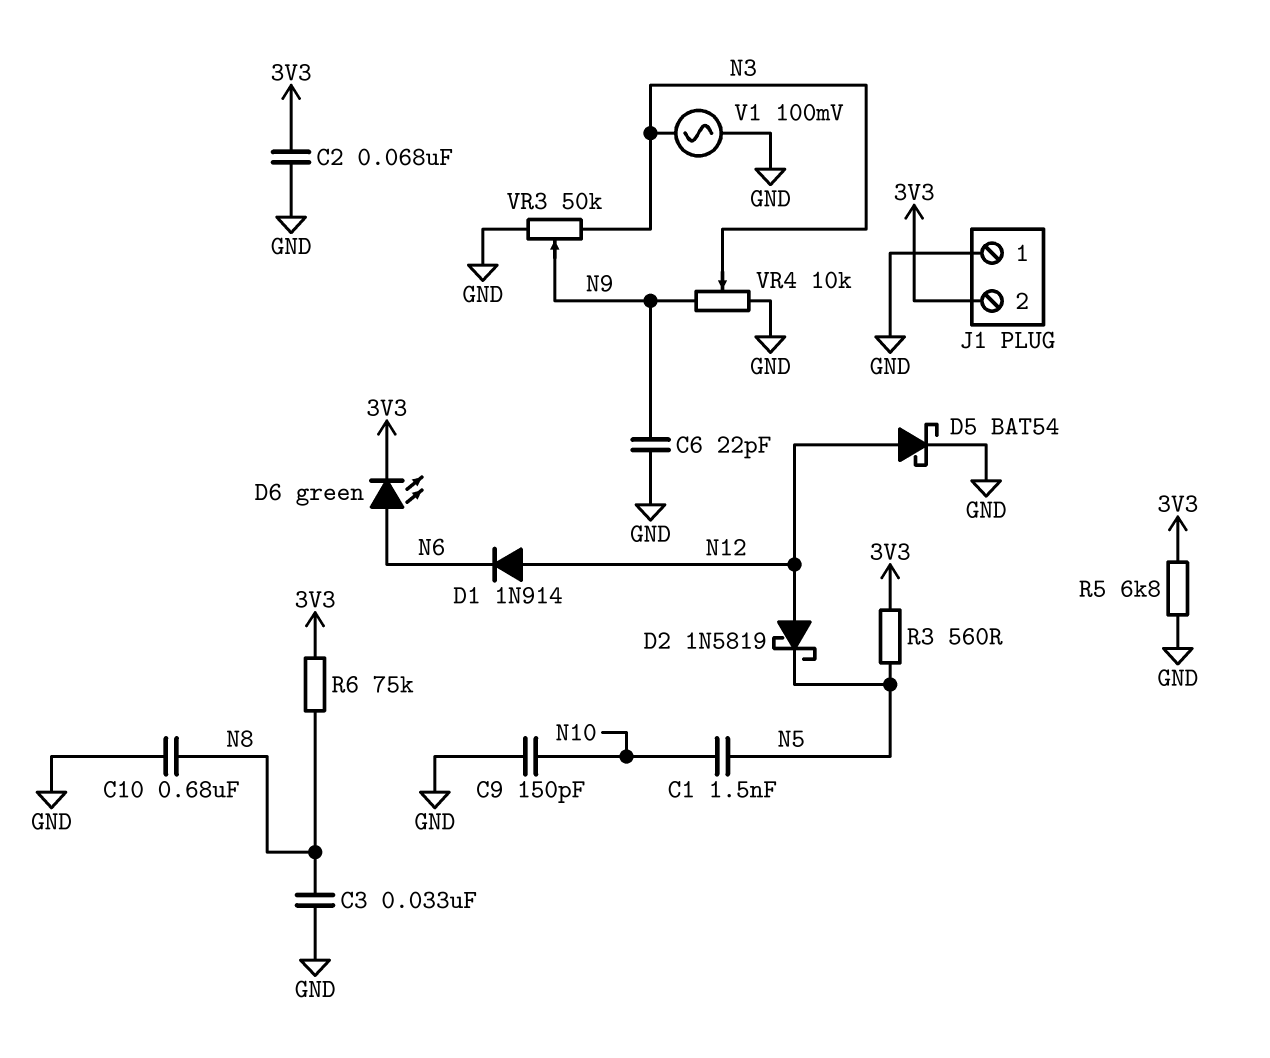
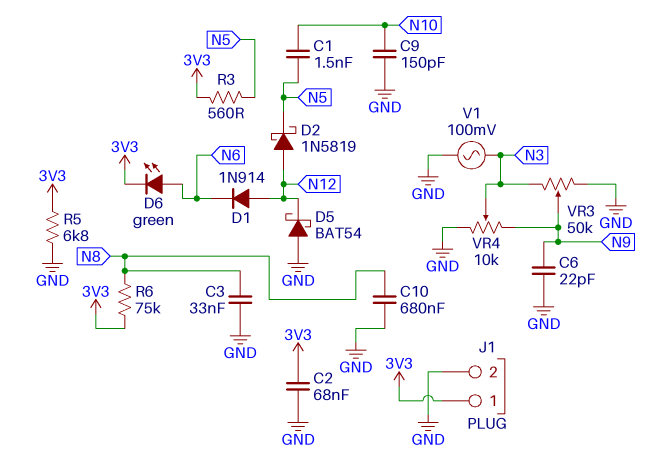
D5: schottky BAT54 (A N12, K GND) -> schottky BAT54 (A GND, K N12)
J1 pin 1: GND -> 3V3
J1 pin 2: 3V3 -> GND

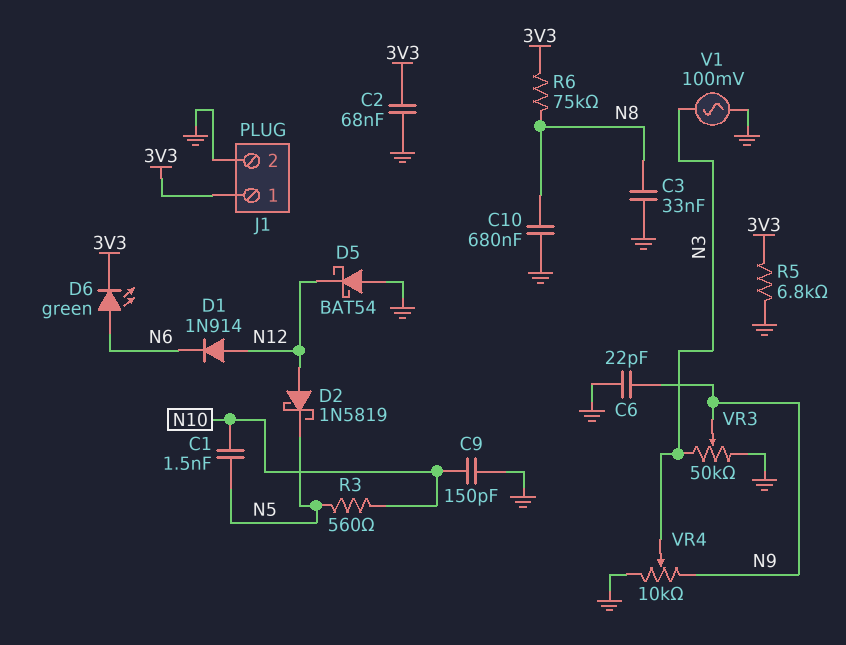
R3: 560 (3V3, N5) -> 560 (N5, N10)

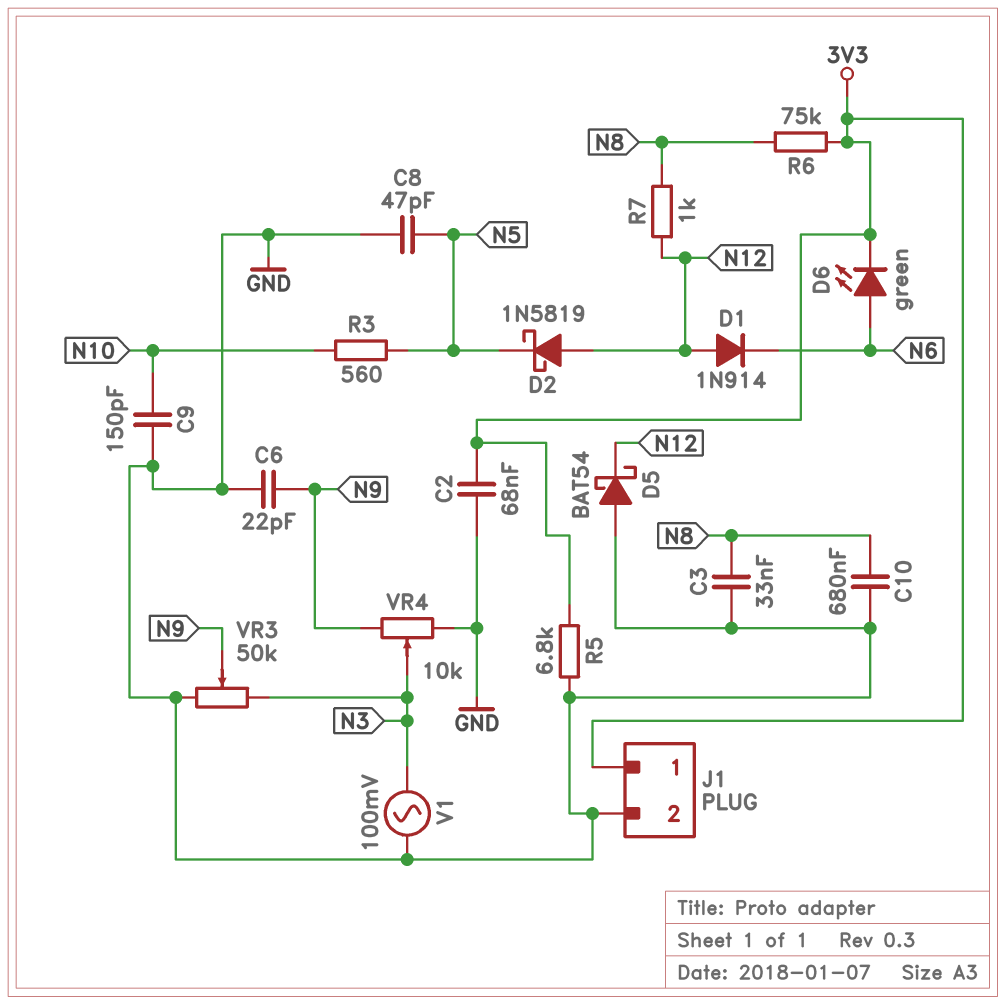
C1: 1.5nF (N5, N10) -> none
C8: none -> 47pF (GND, N5)
R7: none -> 1k (N8, N12)

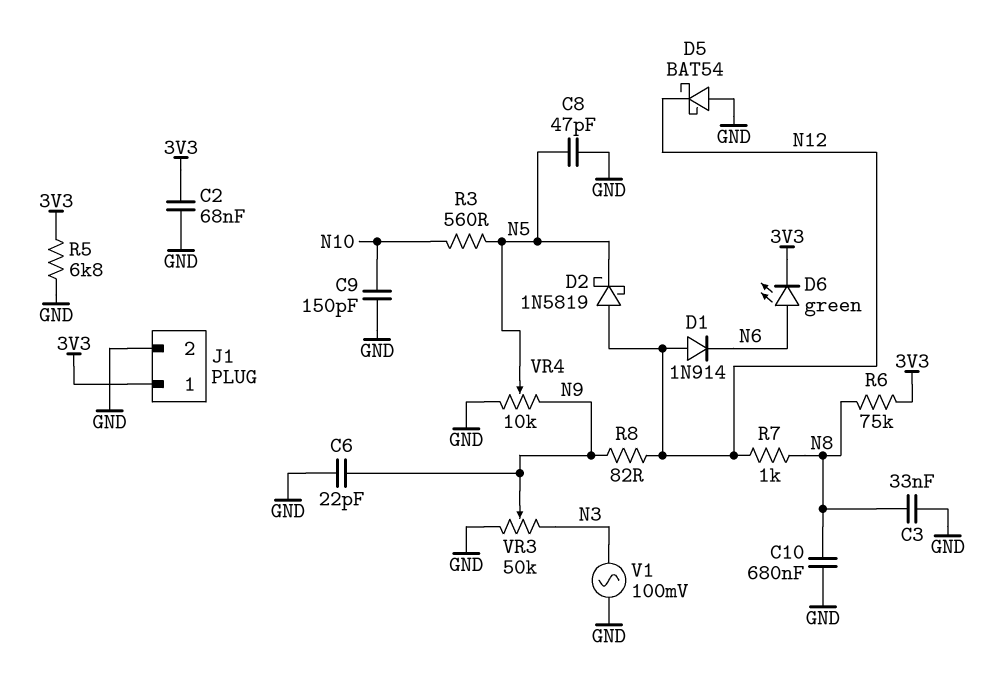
R8: none -> 82 (N9, N12)
VR4: 10k (GND, N9, wiper N3) -> 10k (GND, N9, wiper N5)

